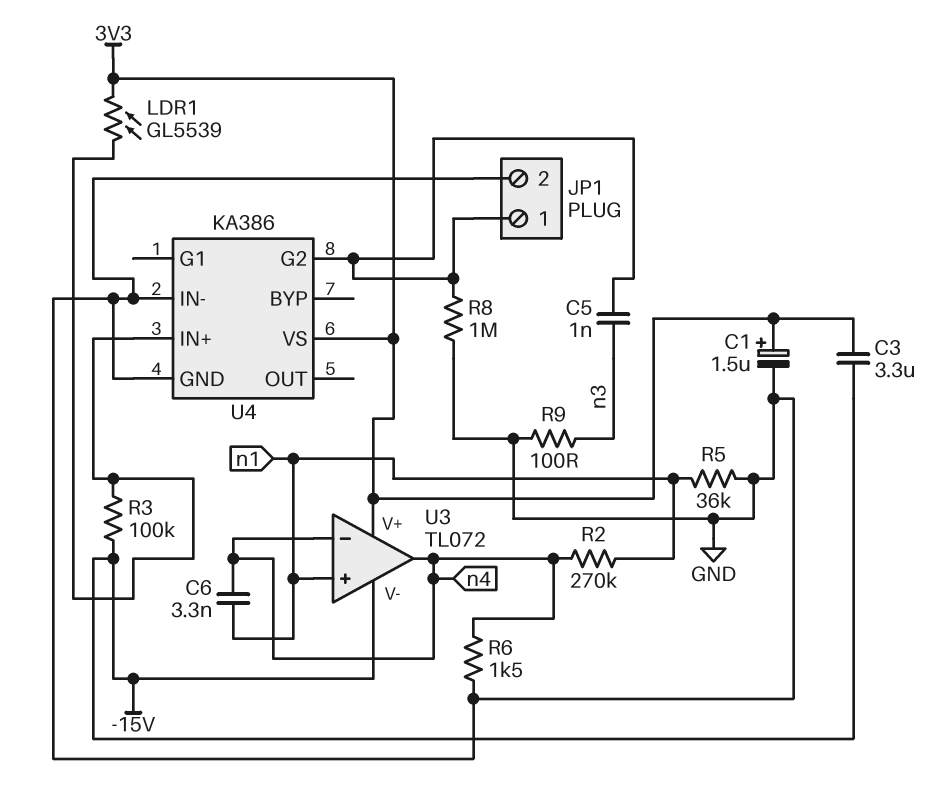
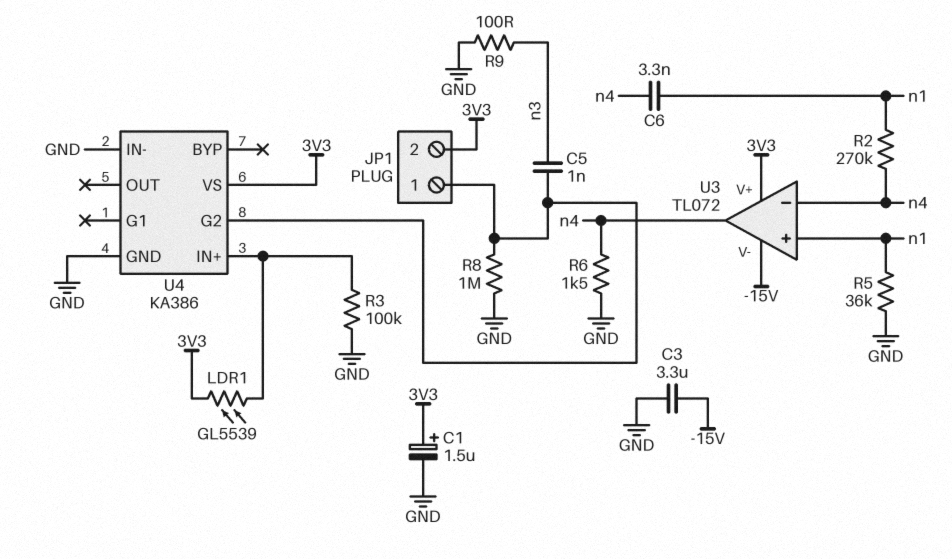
C3: 3.3uF (-15V, 3V3) -> 3.3uF (-15V, GND)
JP1 pin 2: GND -> 3V3
R3: 100k (-15V, U4/IN+) -> 100k (GND, U4/IN+)

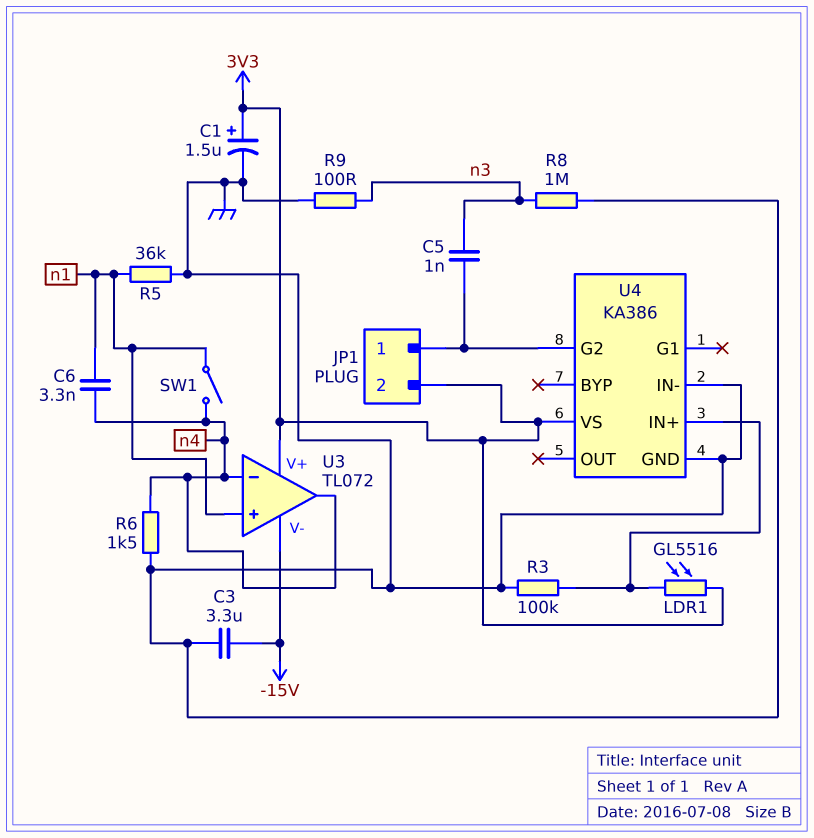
LDR1: GL5539 (3V3, U4/IN+) -> GL5516 (3V3, U4/IN+)
R2: 270k (n1, n4) -> none
R8: 1M (GND, JP1/1) -> 1M (GND, n3)
SW1: none -> switch (n1, n4)

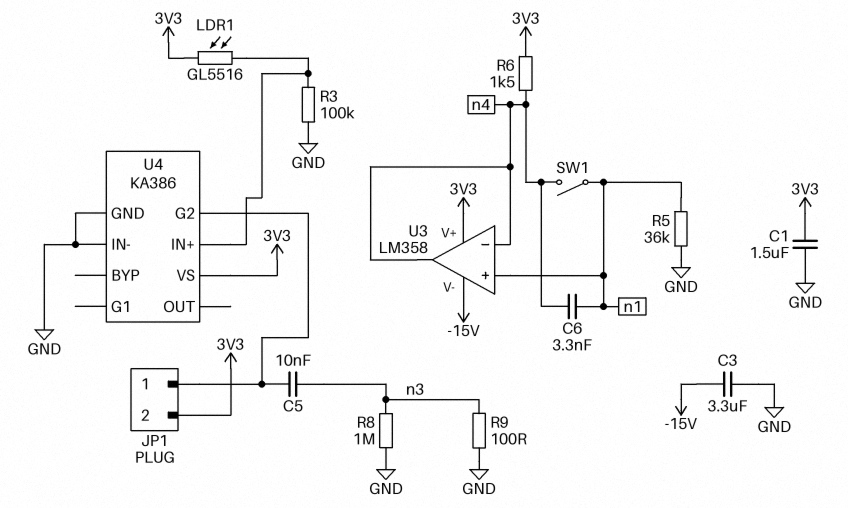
C1: 1.5uF (plus 3V3, minus GND) -> 1.5uF (3V3, GND)
C5: 1nF (JP1/1, n3) -> 10nF (JP1/1, n3)
R6: 1.5k (GND, n4) -> 1.5k (3V3, n4)
U3: TL072 -> LM358

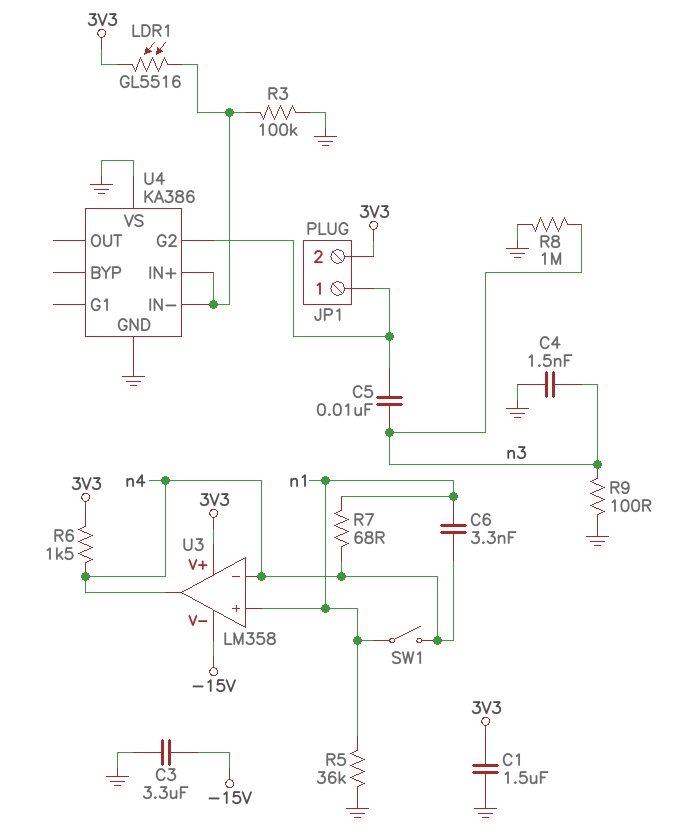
C4: none -> 1.5nF (GND, n3)
R7: none -> 68 (n1, n4)
U4 pin IN-: GND -> U4/IN+
U4 pin VS: 3V3 -> GND

